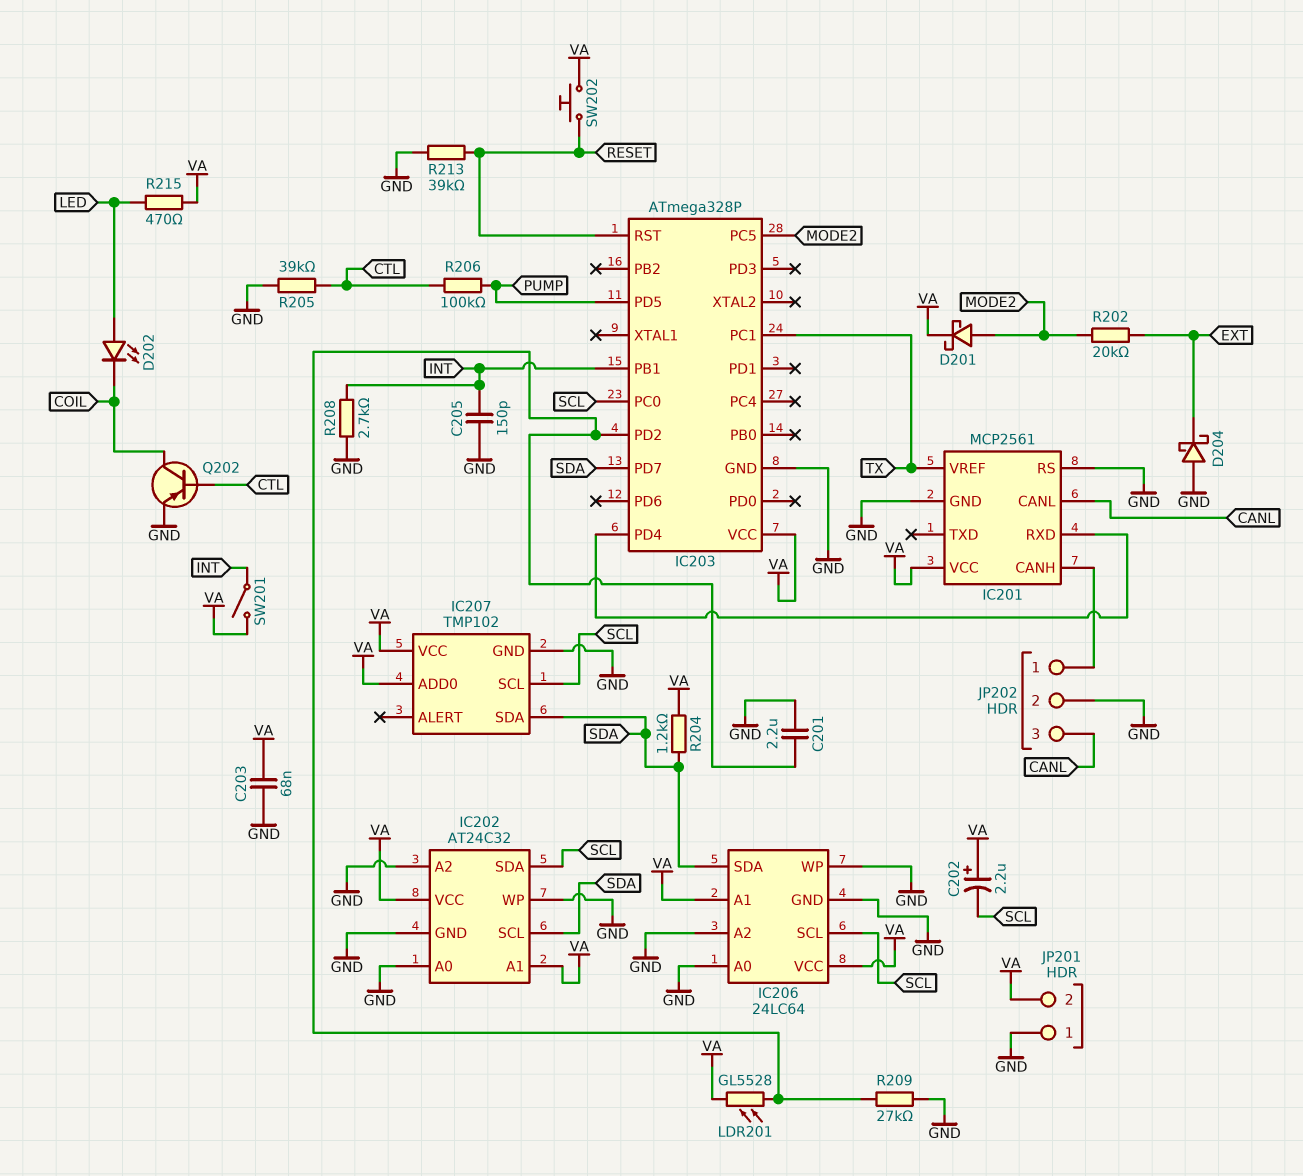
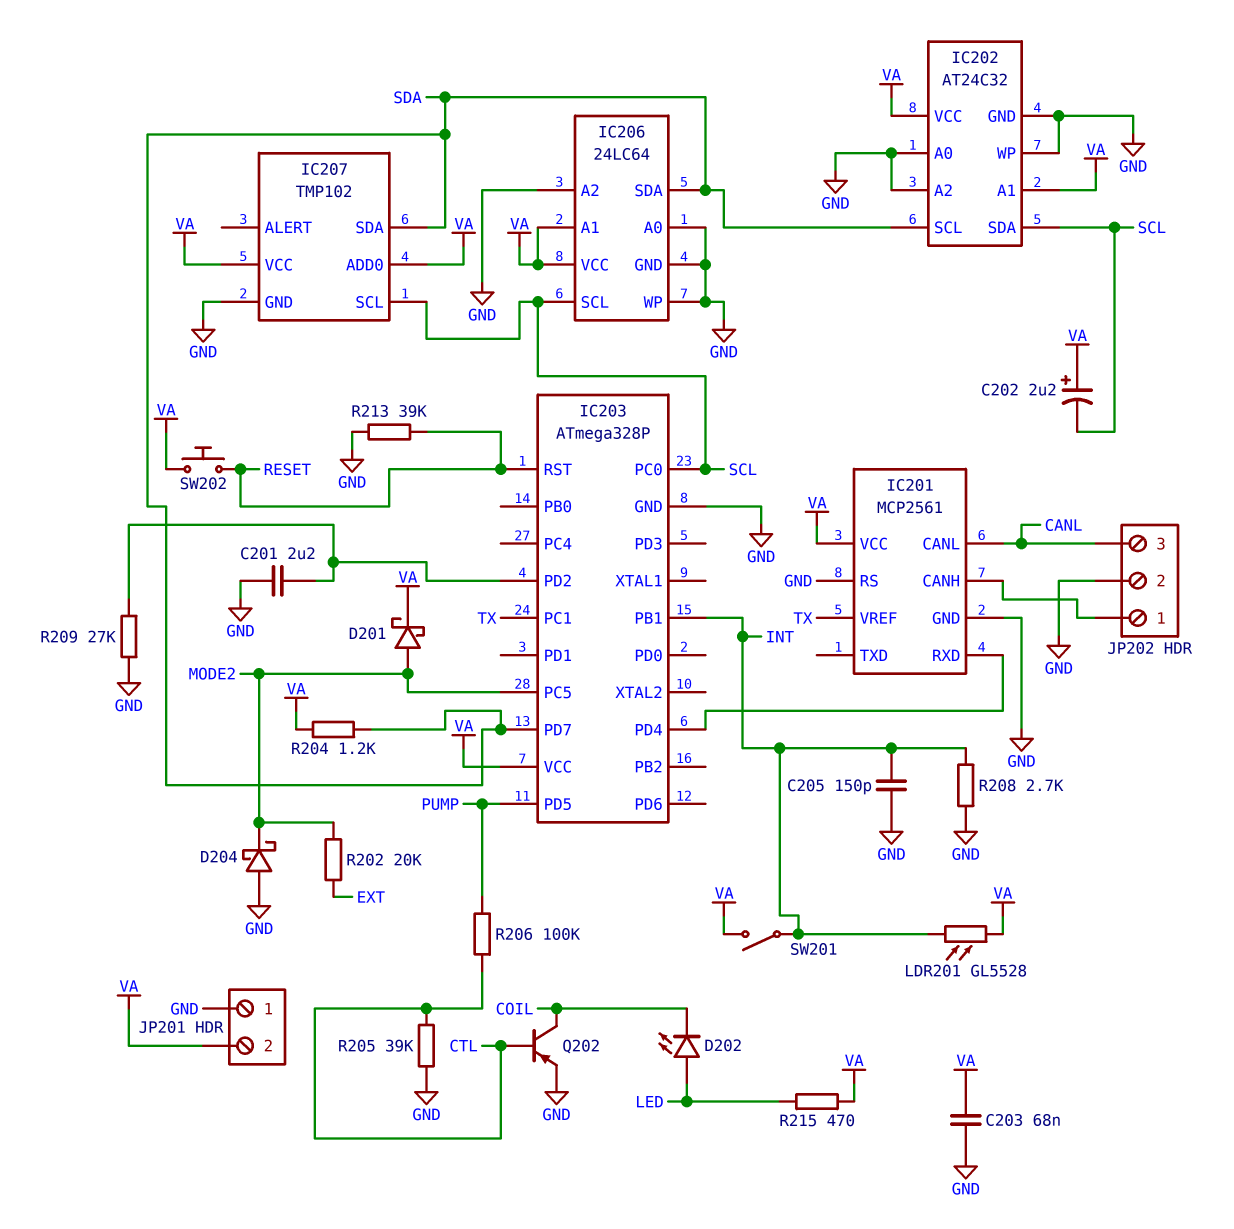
D204: schottky (A GND, K EXT) -> schottky (A GND, K MODE2)
LDR201: GL5528 (IC203/PD2, VA) -> GL5528 (INT, VA)

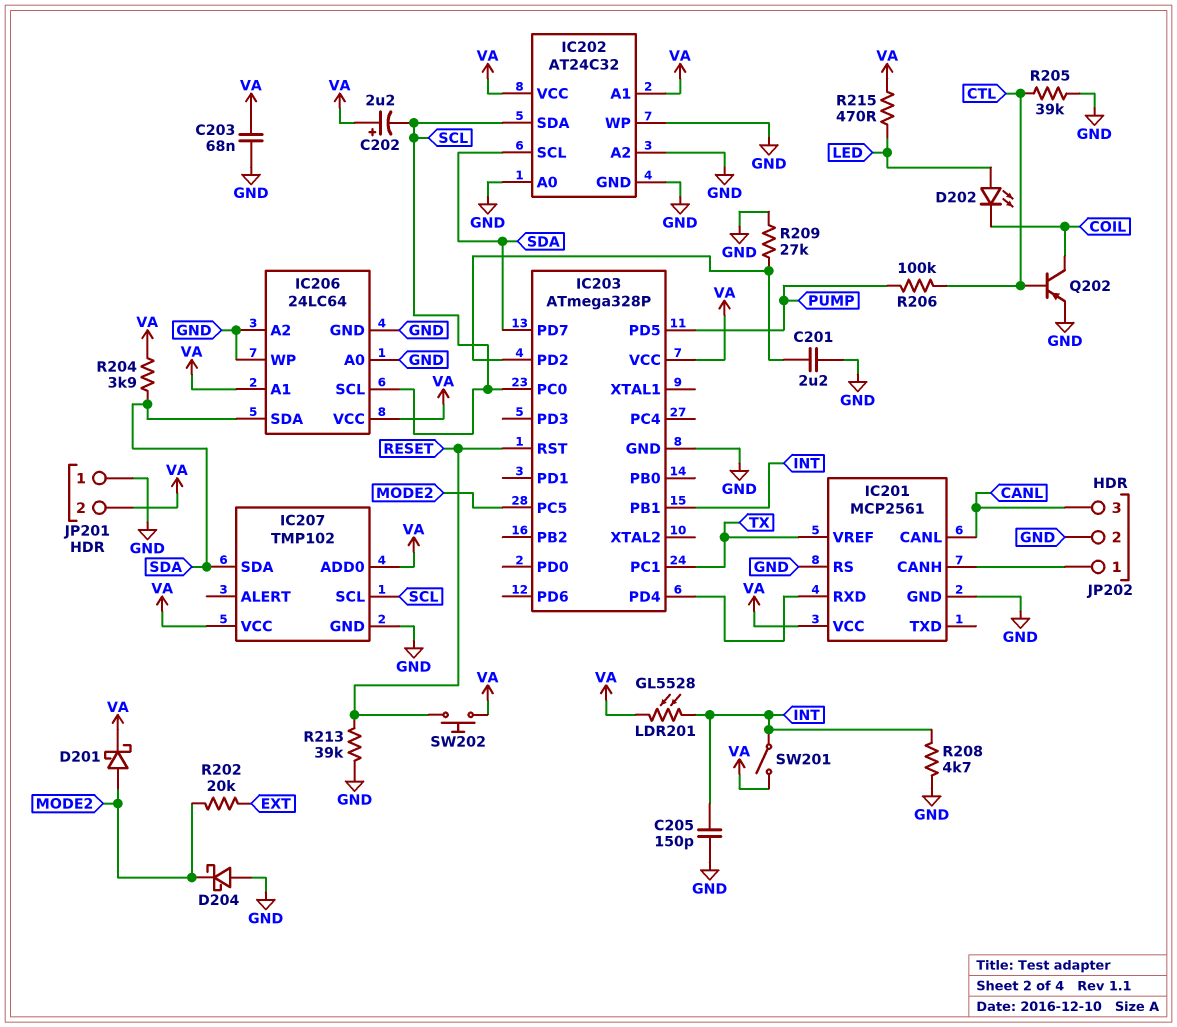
R204: 1.2k (SDA, VA) -> 3.9k (SDA, VA)
R208: 2.7k (GND, INT) -> 4.7k (GND, INT)

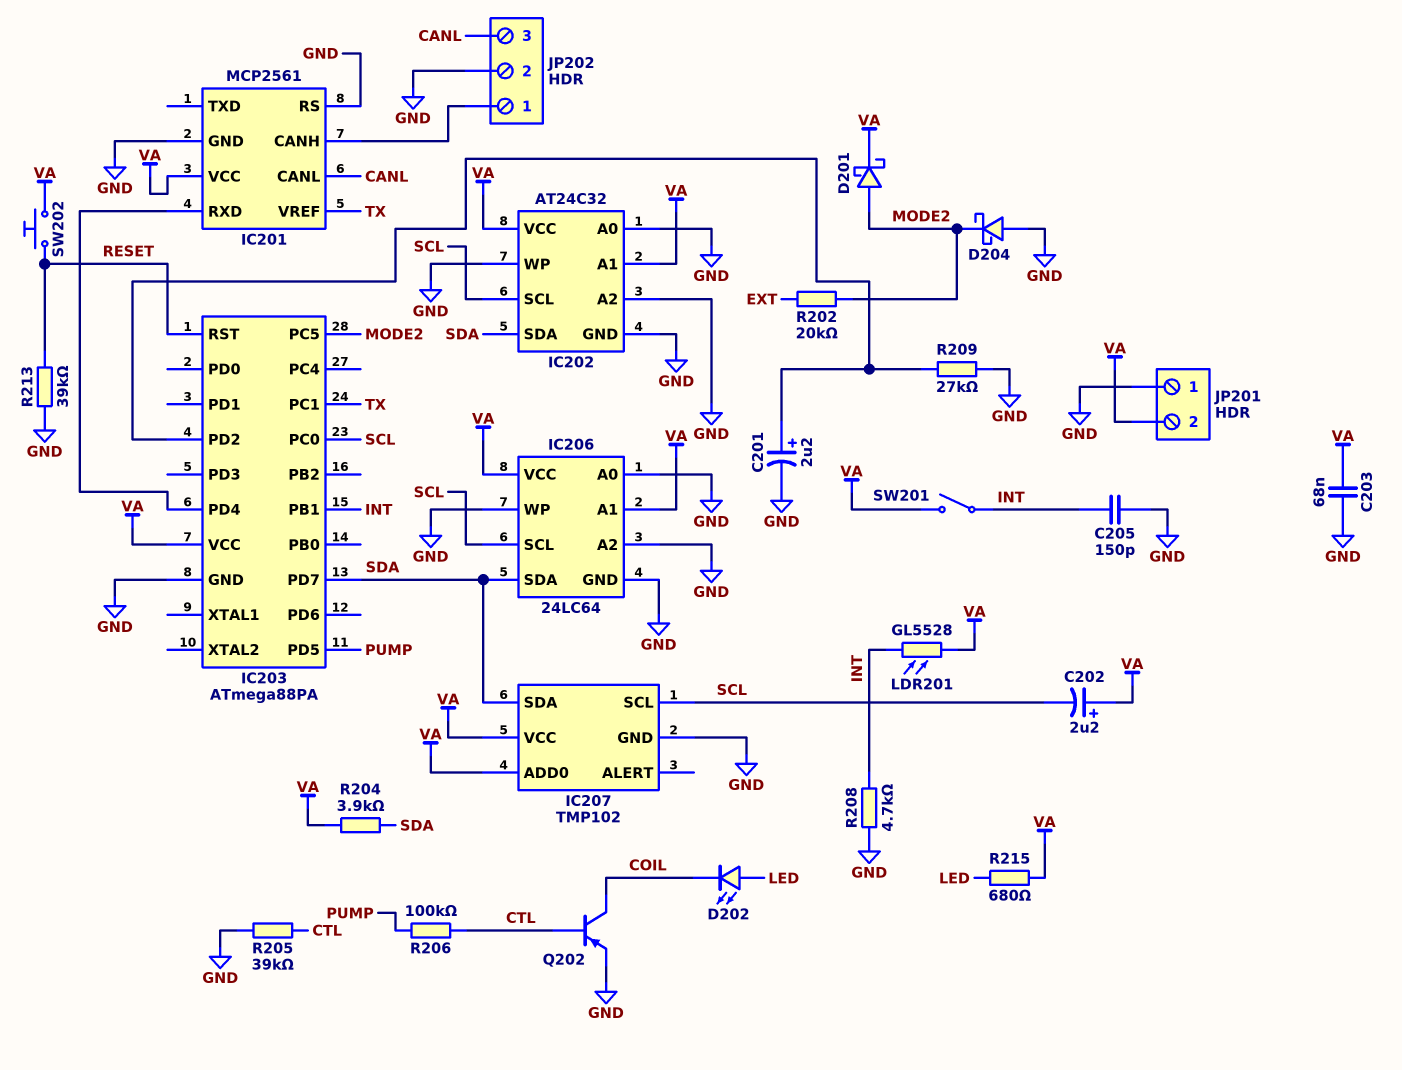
C201: 2.2uF (GND, IC203/PD2) -> 2.2uF (plus IC203/PD2, minus GND)
IC202 pin SCL: SDA -> SCL
IC202 pin SDA: SCL -> SDA
IC203: ATmega328P -> ATmega88PA
R215: 470 (LED, VA) -> 680 (LED, VA)

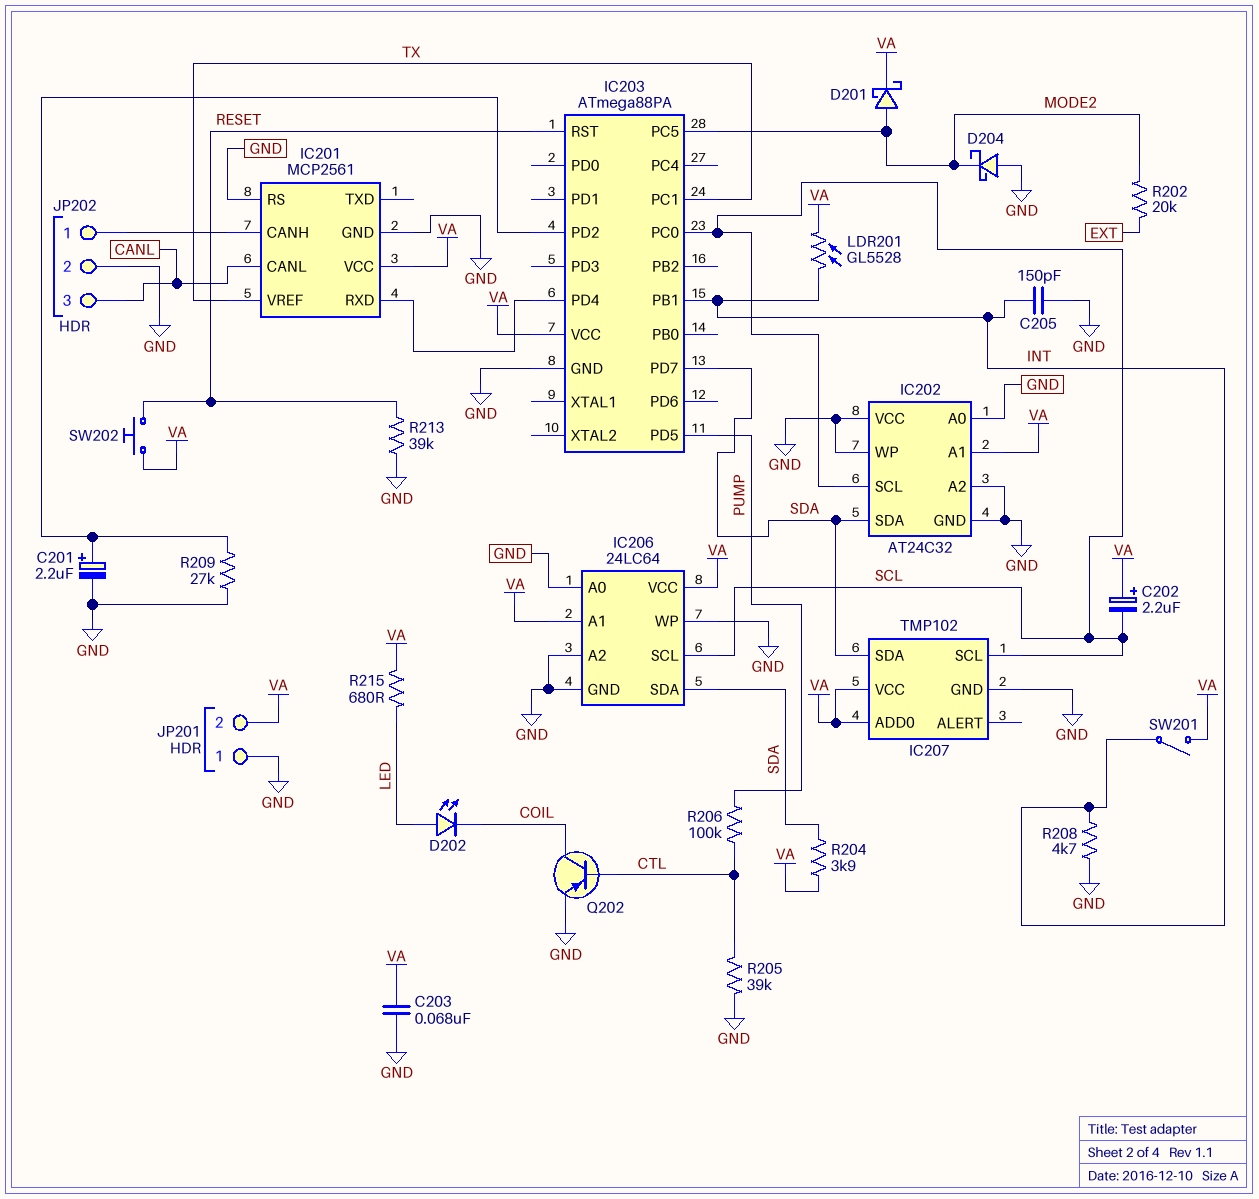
IC202 pin VCC: VA -> GND

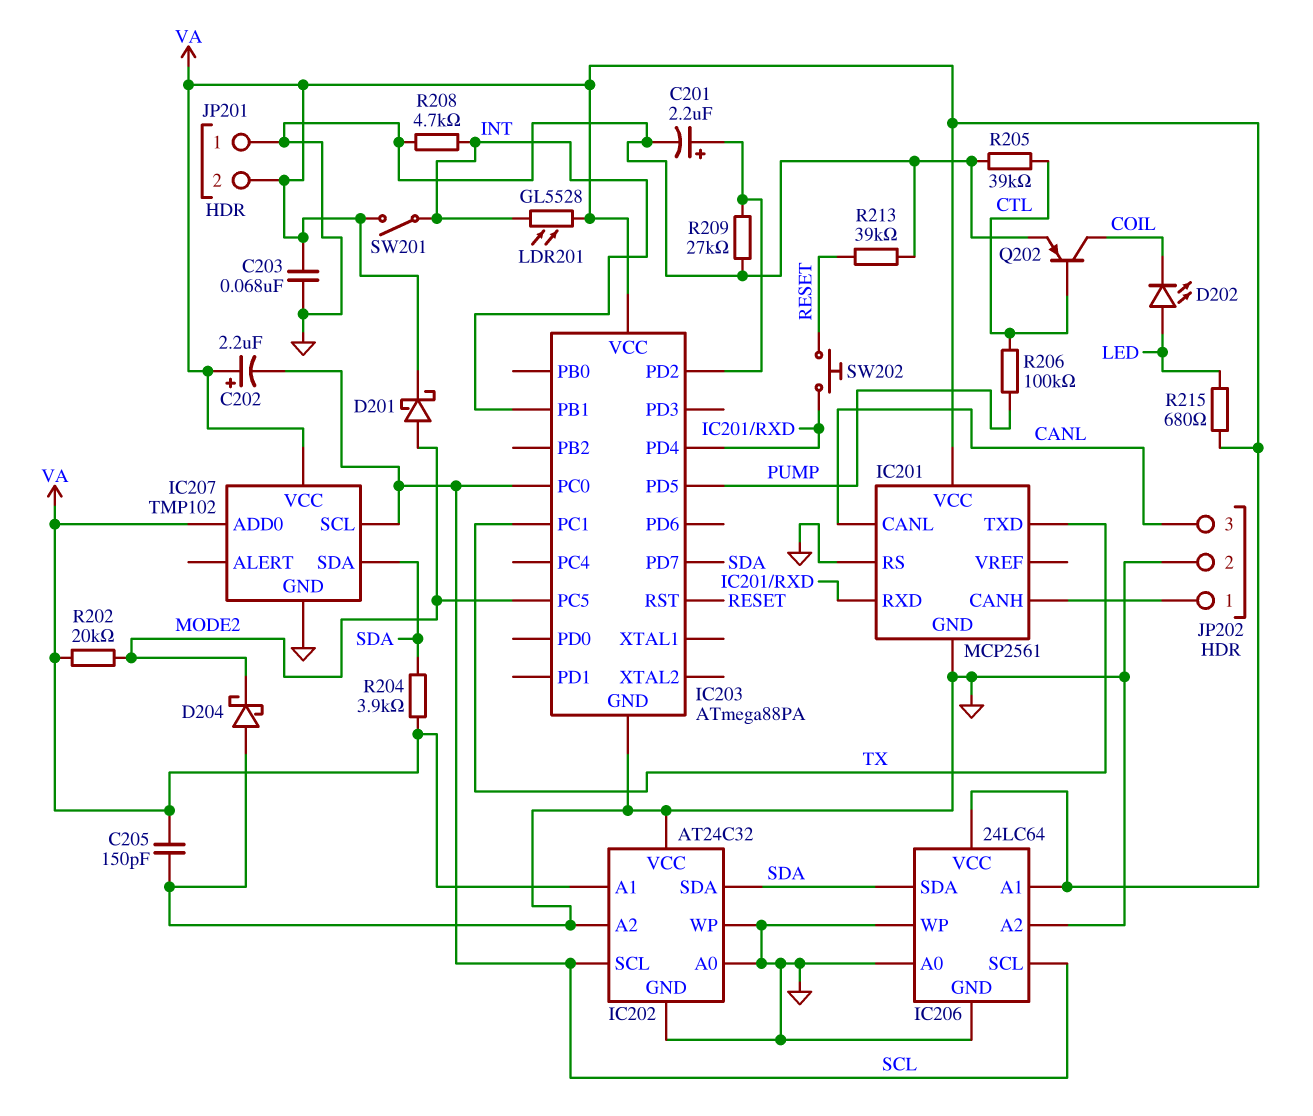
C205: 150pF (GND, INT) -> 150pF (GND, VA)
IC201 pin TXD: none -> TX
IC201 pin VREF: TX -> none
R202: 20k (EXT, MODE2) -> 20k (MODE2, VA)
SW202: button (RESET, VA) -> button (IC201/RXD, RESET)

